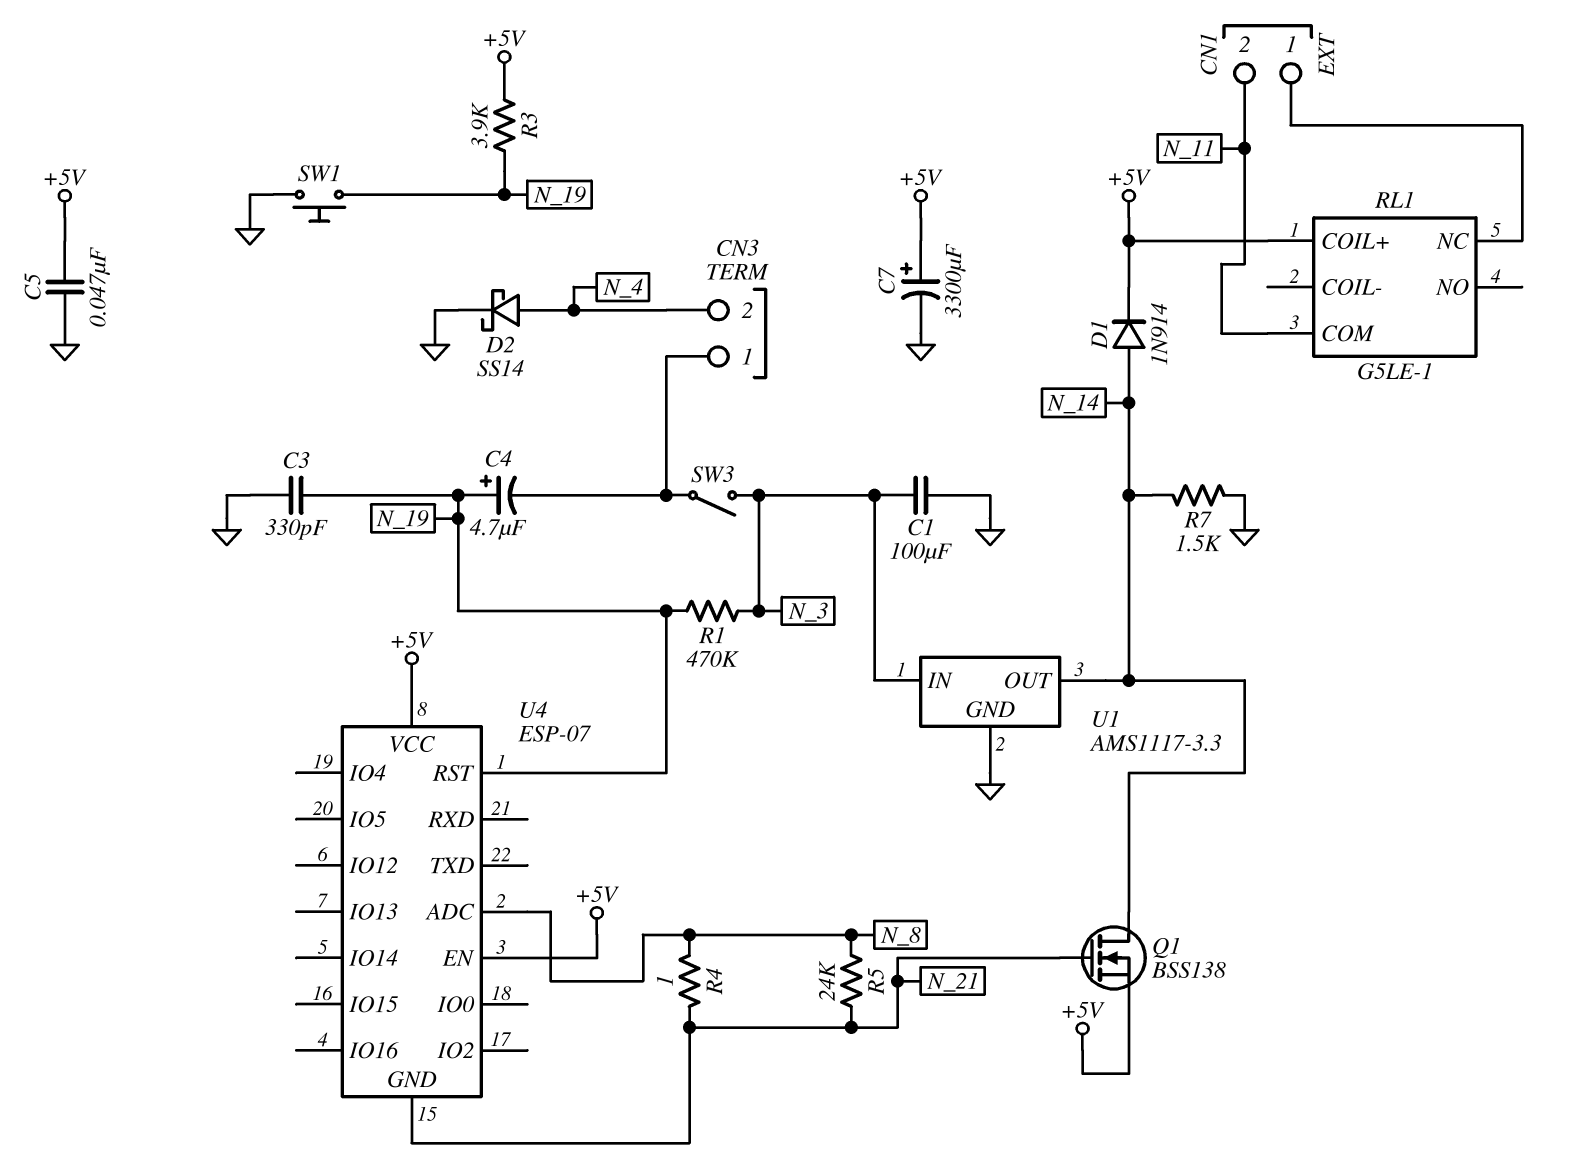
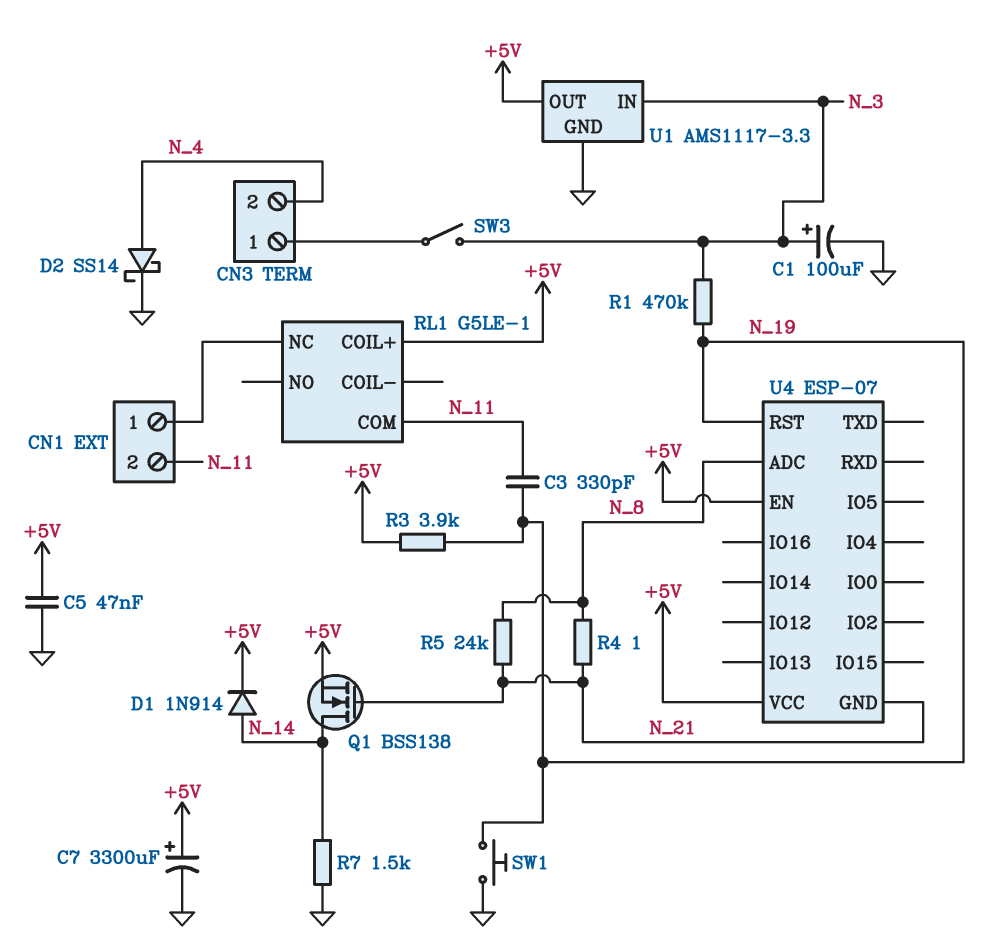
C1: 100uF (GND, N_3) -> 100uF (plus N_3, minus GND)
C3: 330pF (GND, N_19) -> 330pF (N_11, N_19)
C4: 4.7uF (plus N_19, minus CN3/1) -> none
U1 pin OUT: N_14 -> +5V

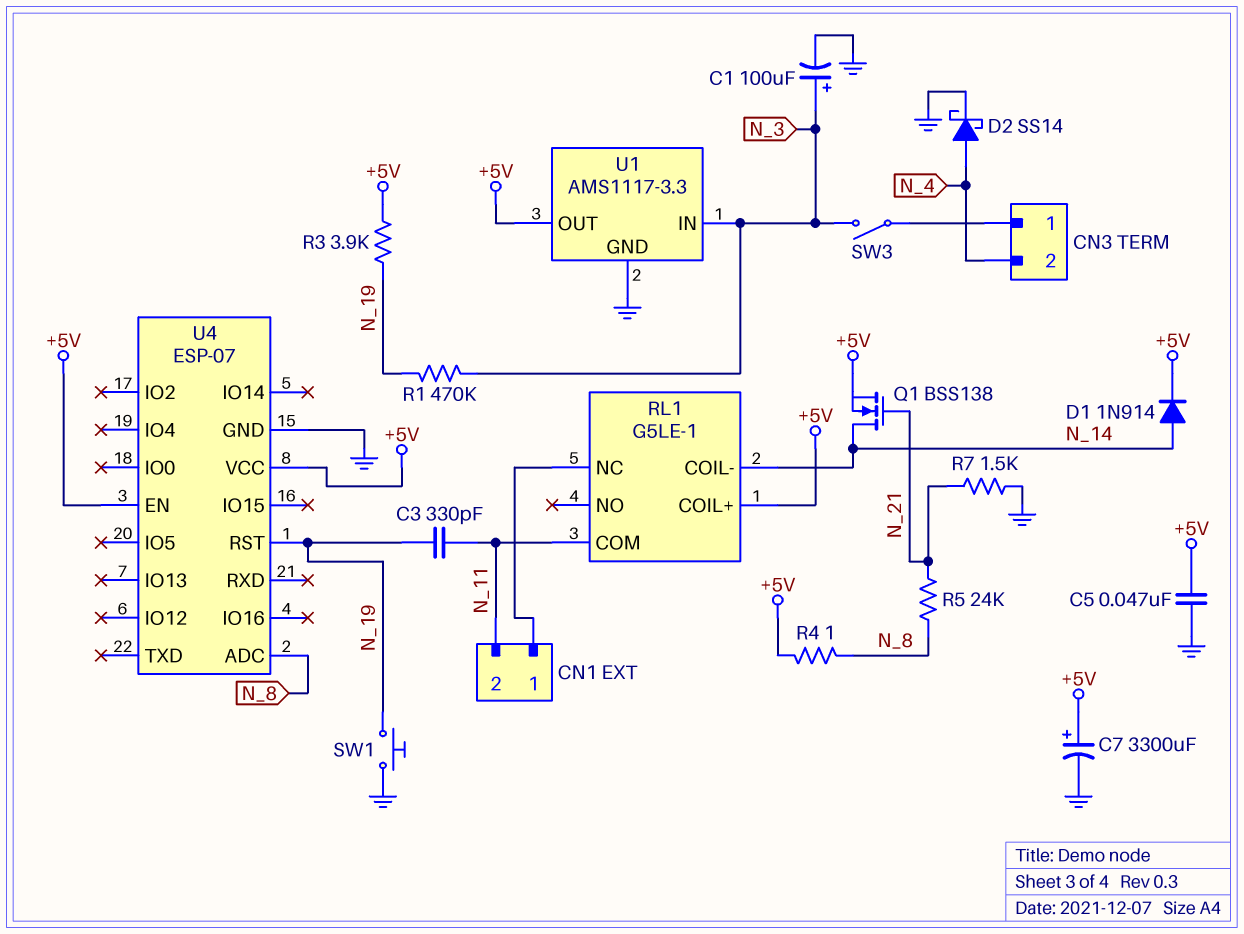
R4: 1 (N_8, N_21) -> 1 (+5V, N_8)
R7: 1.5k (GND, N_14) -> 1.5k (GND, N_21)
RL1 pin COIL-: none -> N_14
U4 pin GND: N_21 -> GND

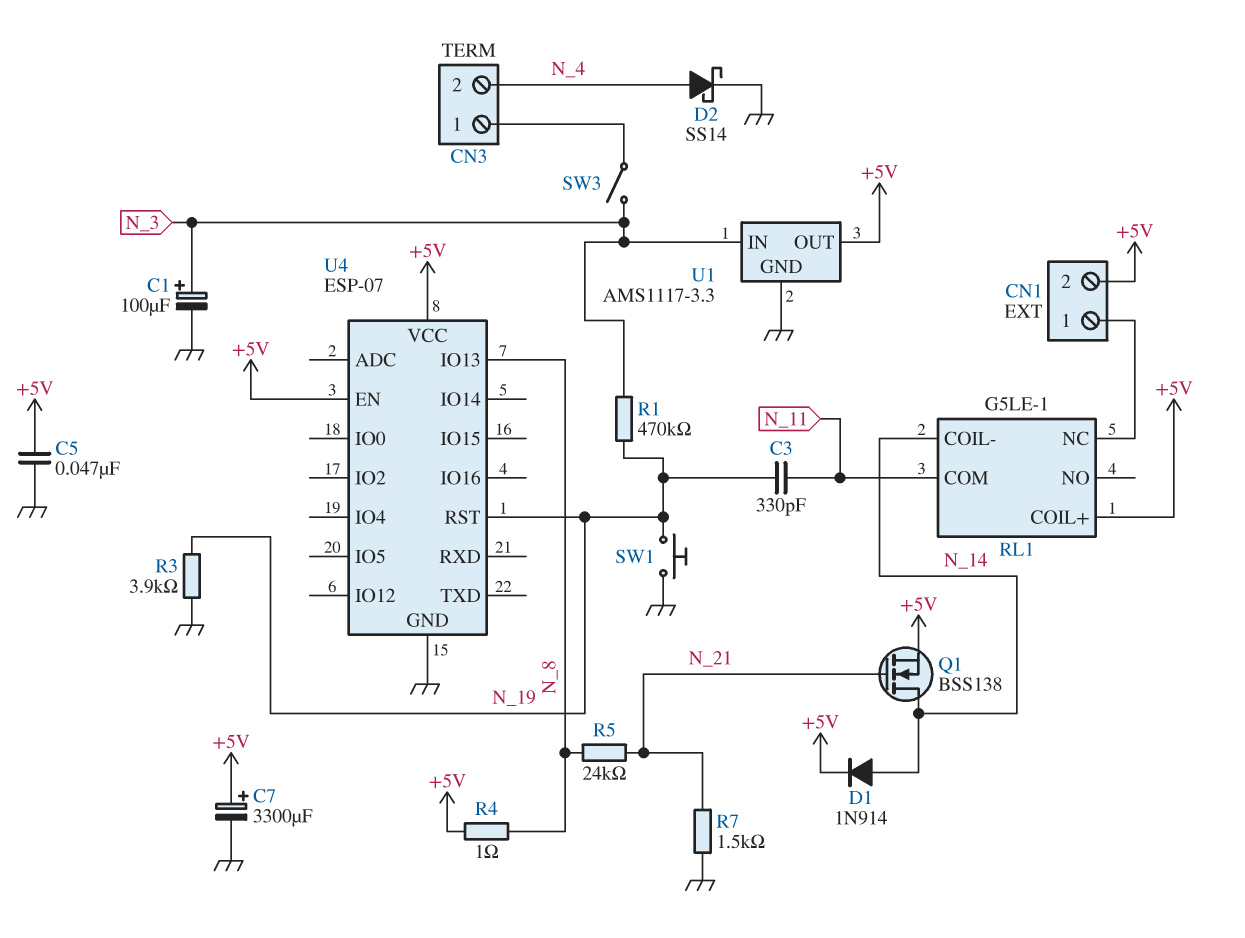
CN1 pin 2: N_11 -> +5V
R3: 3.9k (+5V, N_19) -> 3.9k (GND, N_19)
U4 pin ADC: N_8 -> none
U4 pin IO13: none -> N_8

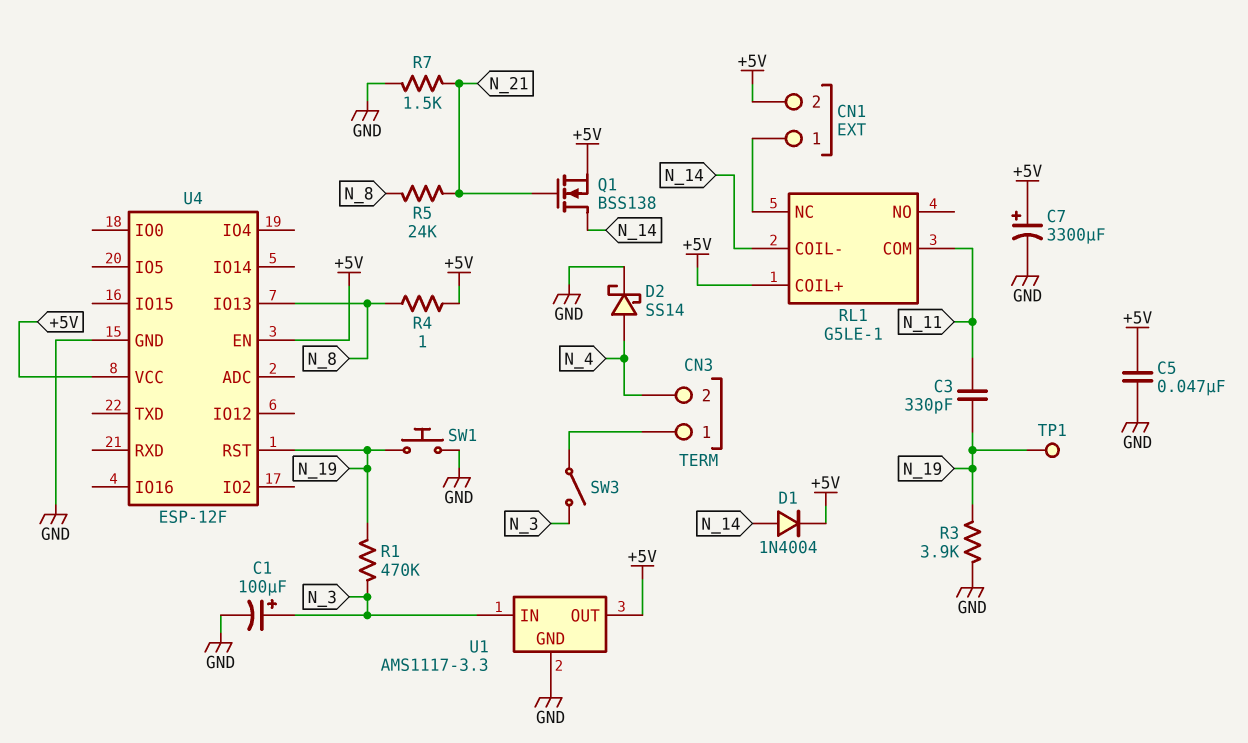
D1: diode 1N914 (A N_14, K +5V) -> diode 1N4004 (A N_14, K +5V)
TP1: none -> test point (N_19)
U4: ESP-07 -> ESP-12F

